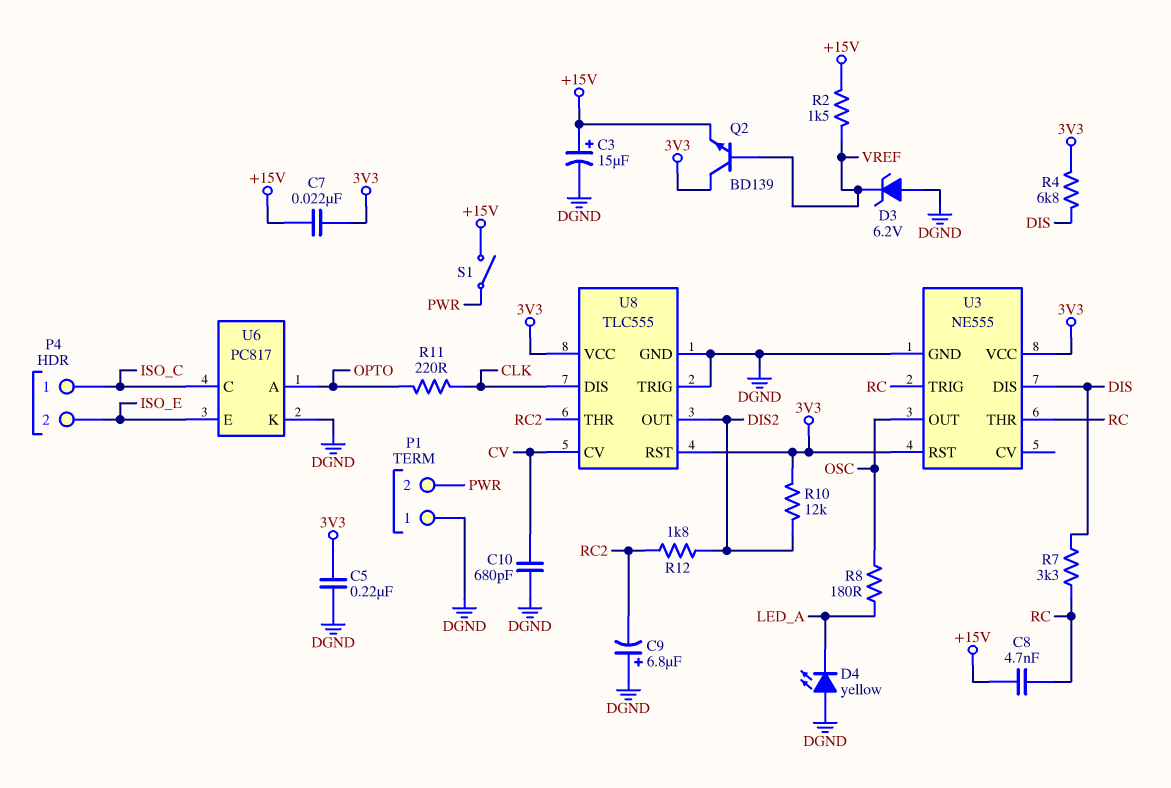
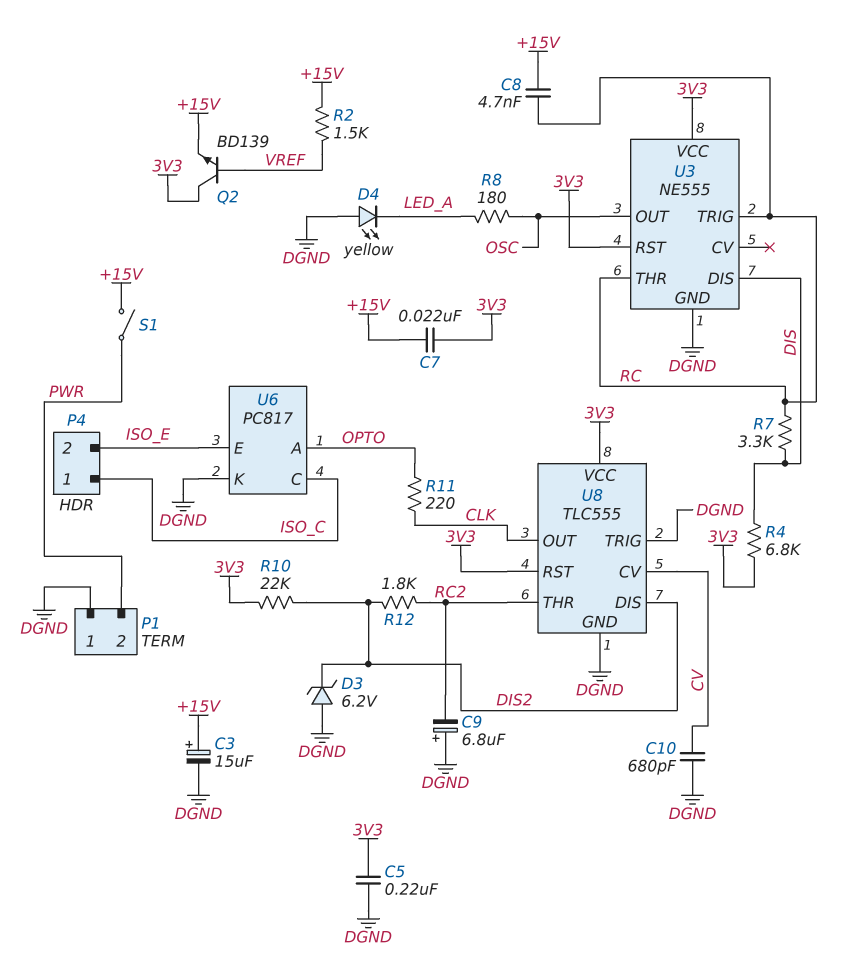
D3: zener 6.2V (A DGND, K VREF) -> zener 6.2V (A DGND, K DIS2)
R10: 12k (3V3, DIS2) -> 22k (3V3, DIS2)
U8 pin DIS: CLK -> DIS2
U8 pin OUT: DIS2 -> CLK

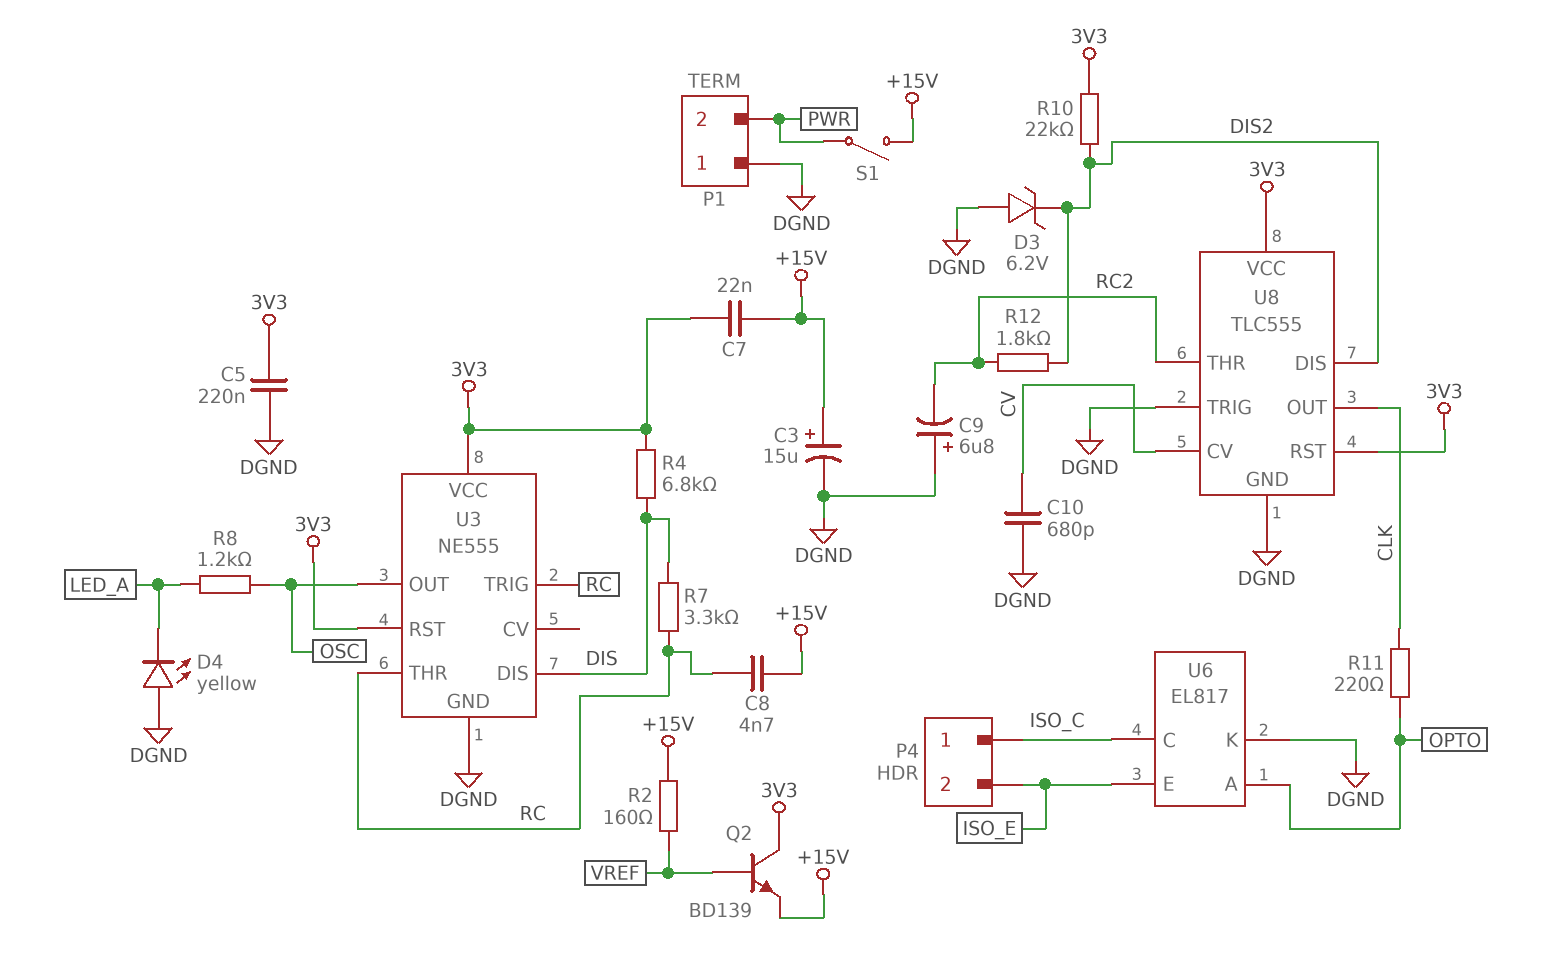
R2: 1.5k (+15V, VREF) -> 160 (+15V, VREF)
R8: 180 (LED_A, OSC) -> 1.2k (LED_A, OSC)
U6: PC817 -> EL817

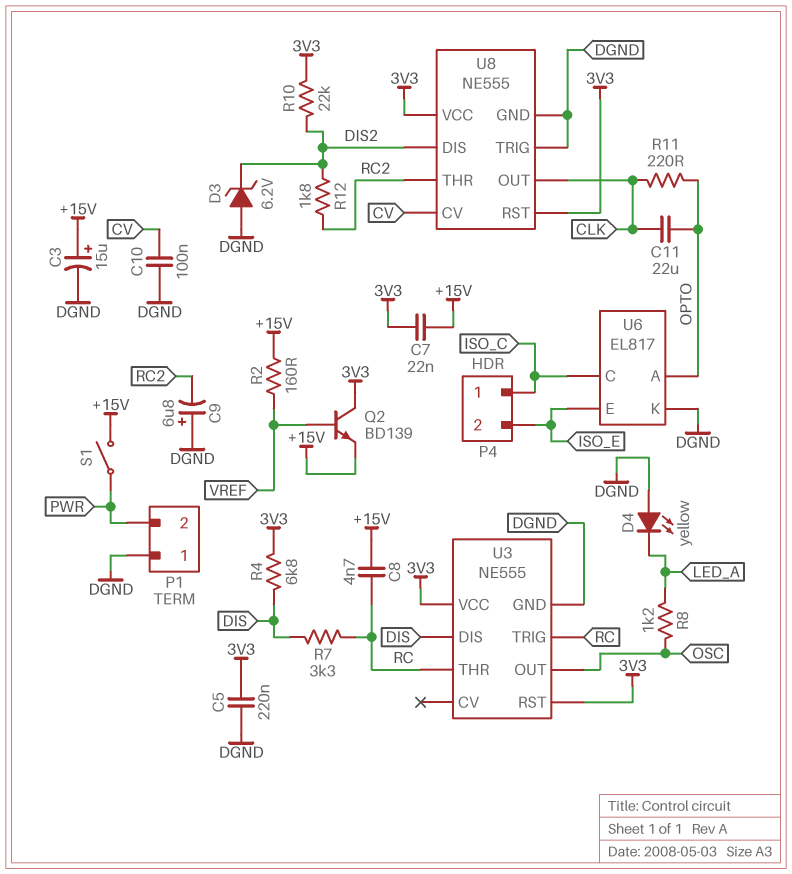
C10: 680pF (CV, DGND) -> 100nF (CV, DGND)
C11: none -> 22uF (CLK, OPTO)
U8: TLC555 -> NE555

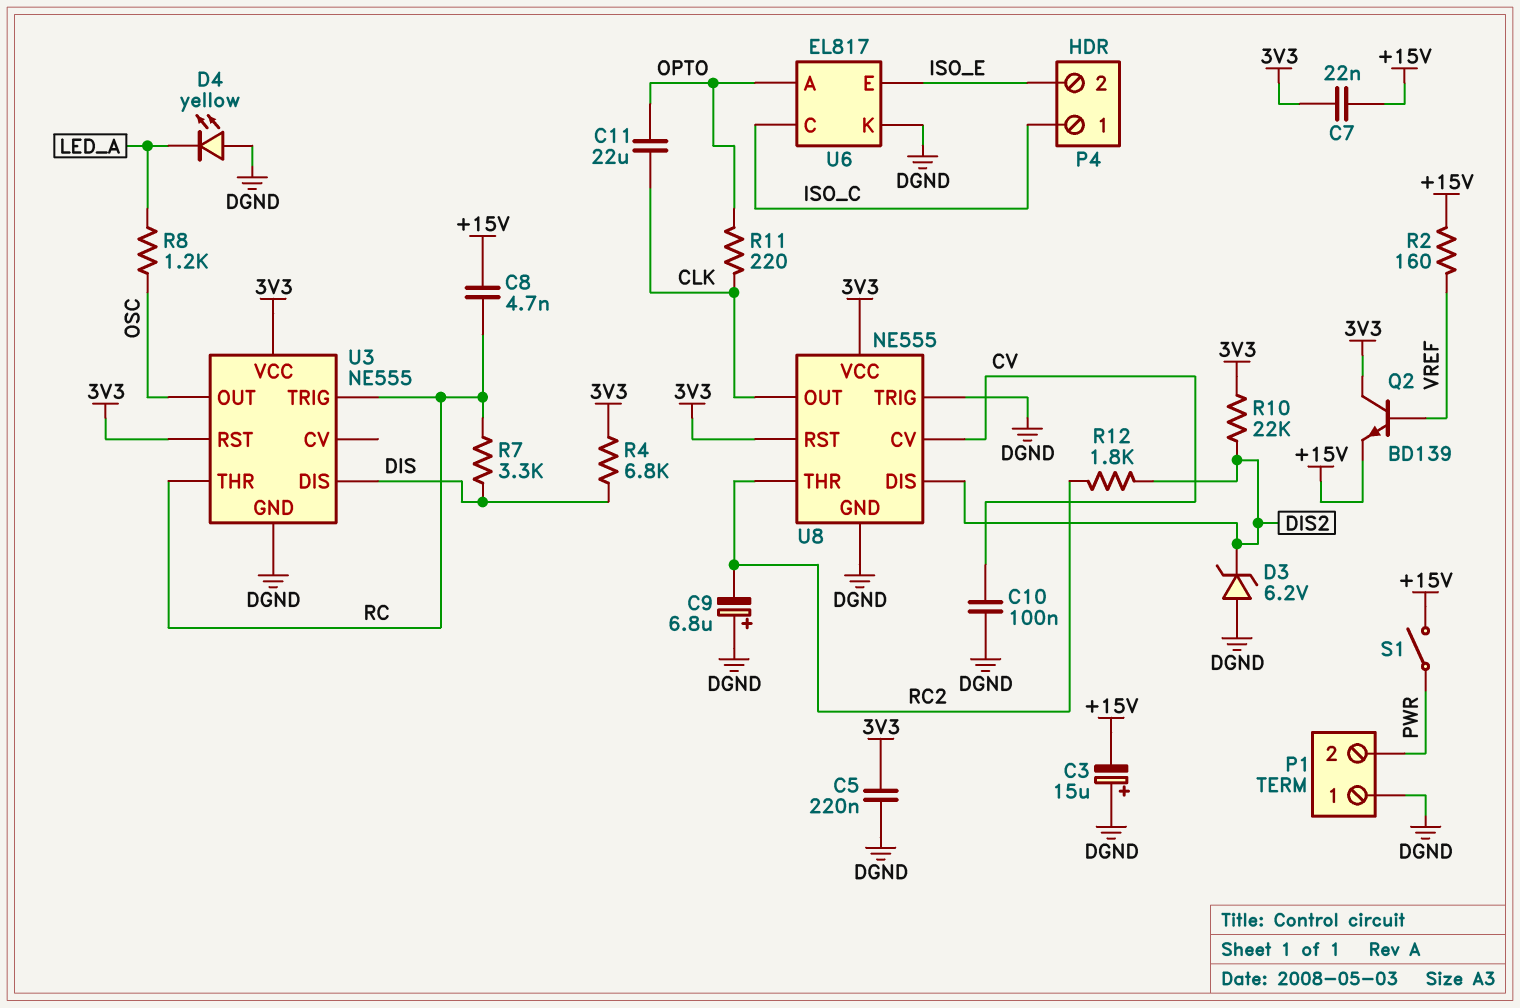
C3: 15uF (plus +15V, minus DGND) -> 15uF (plus DGND, minus +15V)

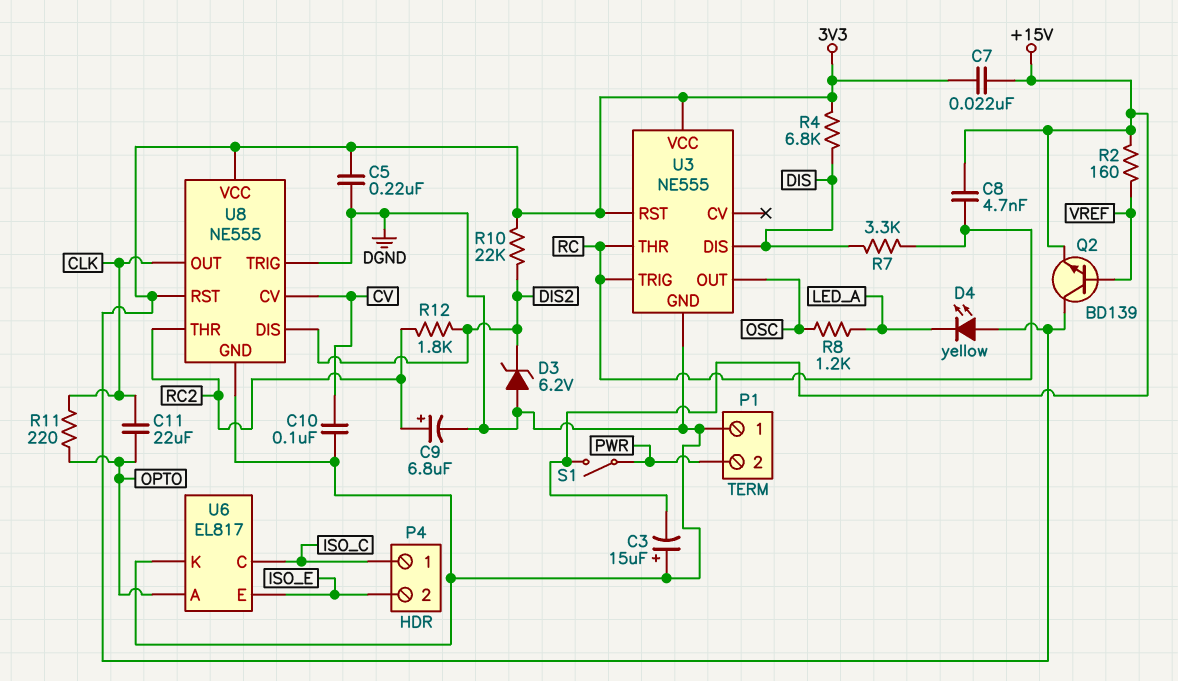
C9: 6.8uF (plus DGND, minus RC2) -> 6.8uF (plus RC2, minus DGND)
D4: LED yellow (A DGND, K LED_A) -> LED yellow (A 3V3, K LED_A)

